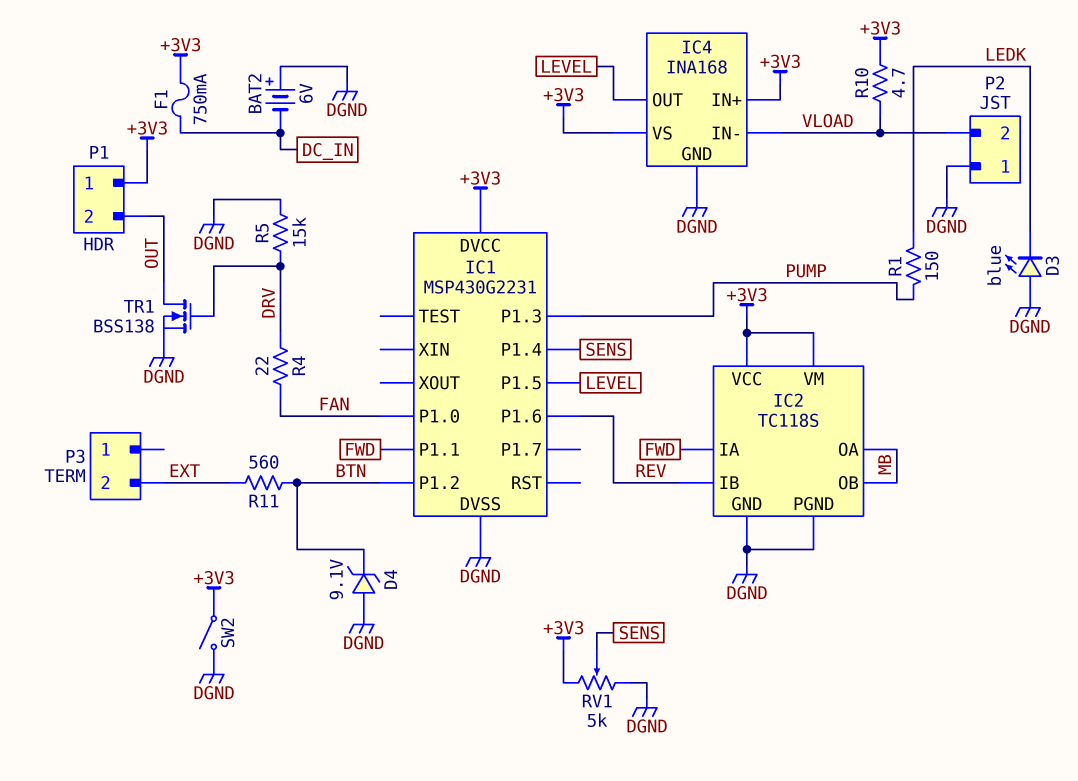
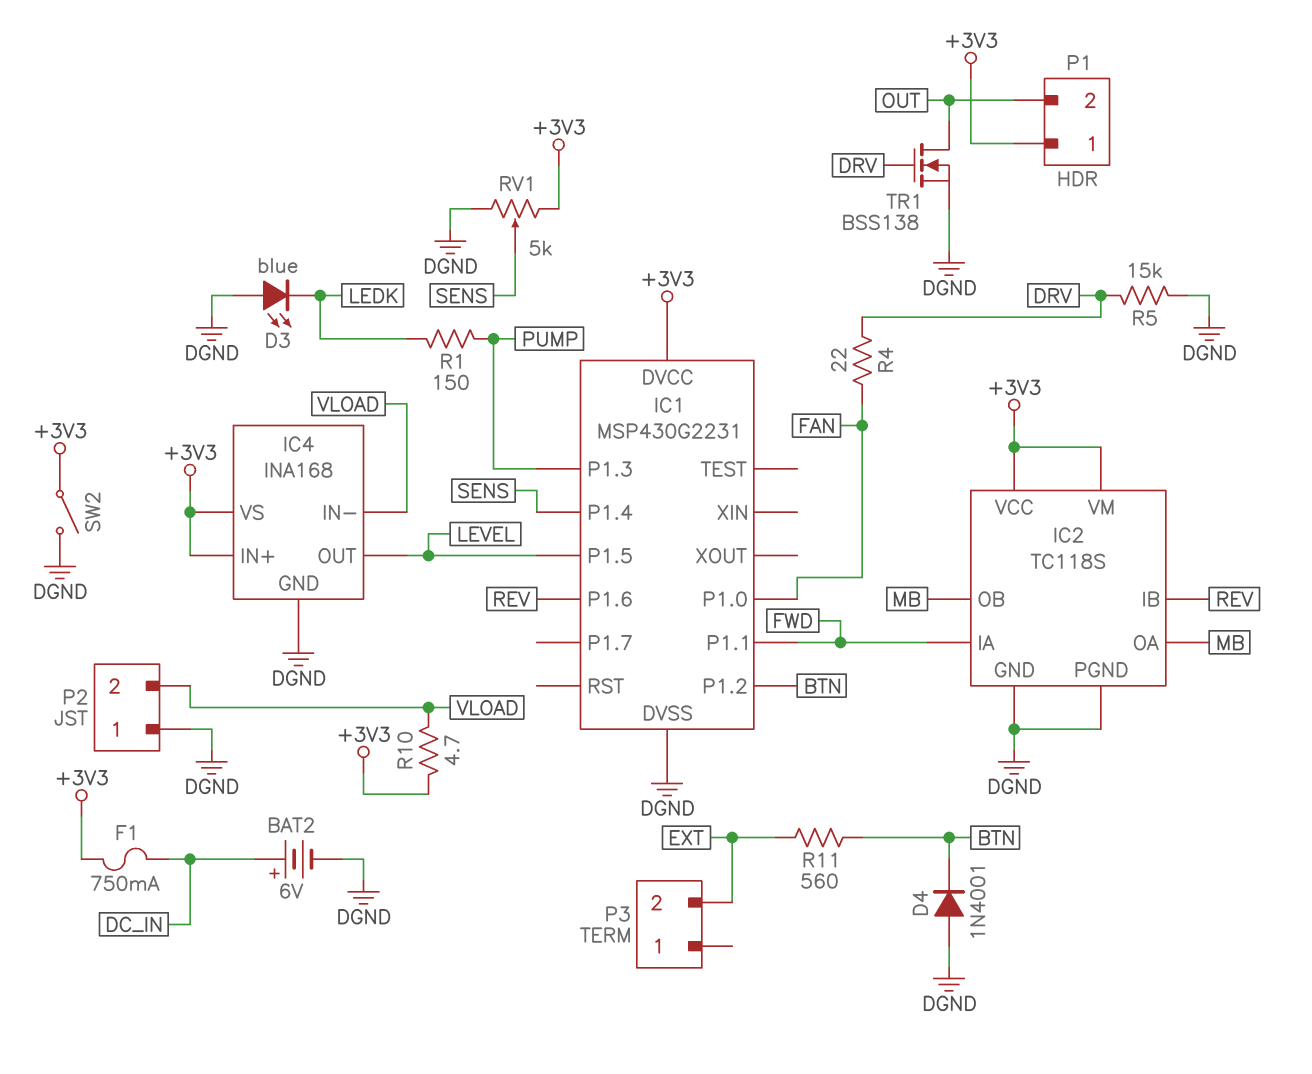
BAT2: 6V (plus DGND, minus DC_IN) -> 6V (plus DC_IN, minus DGND)
D4: zener 9.1V (A DGND, K BTN) -> diode 1N4001 (A DGND, K BTN)

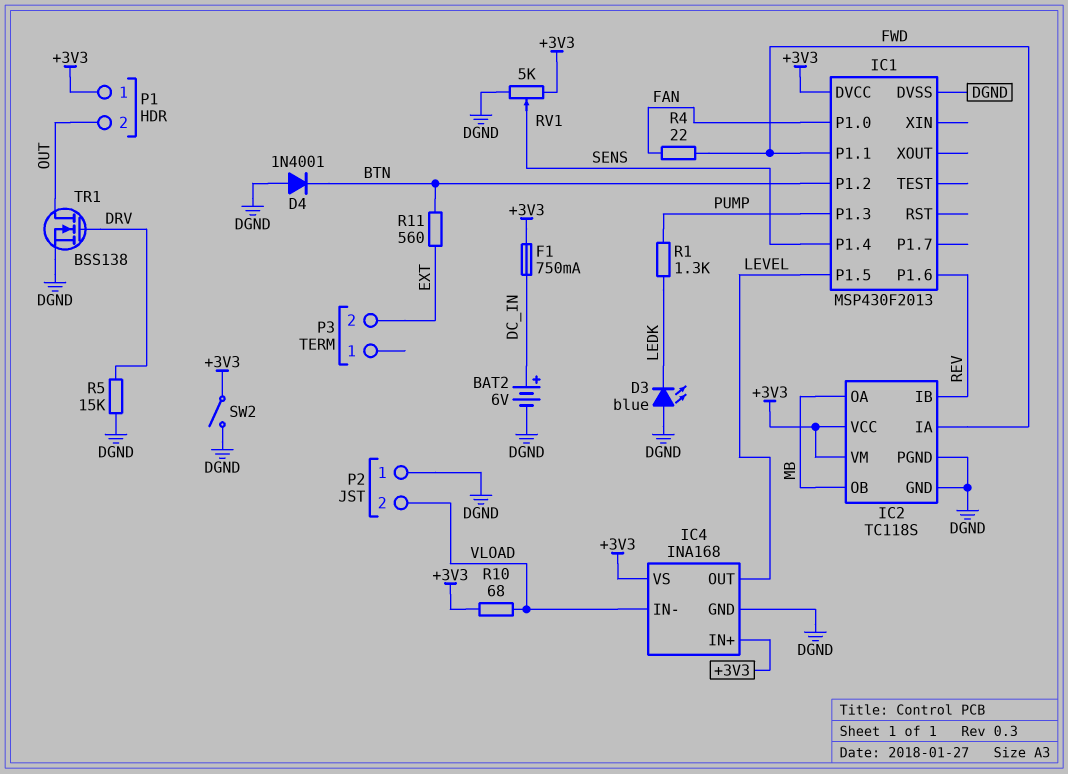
IC1: MSP430G2231 -> MSP430F2013
R1: 150 (LEDK, PUMP) -> 1.3k (LEDK, PUMP)
R4: 22 (DRV, FAN) -> 22 (FAN, FWD)
R10: 4.7 (+3V3, VLOAD) -> 68 (+3V3, VLOAD)

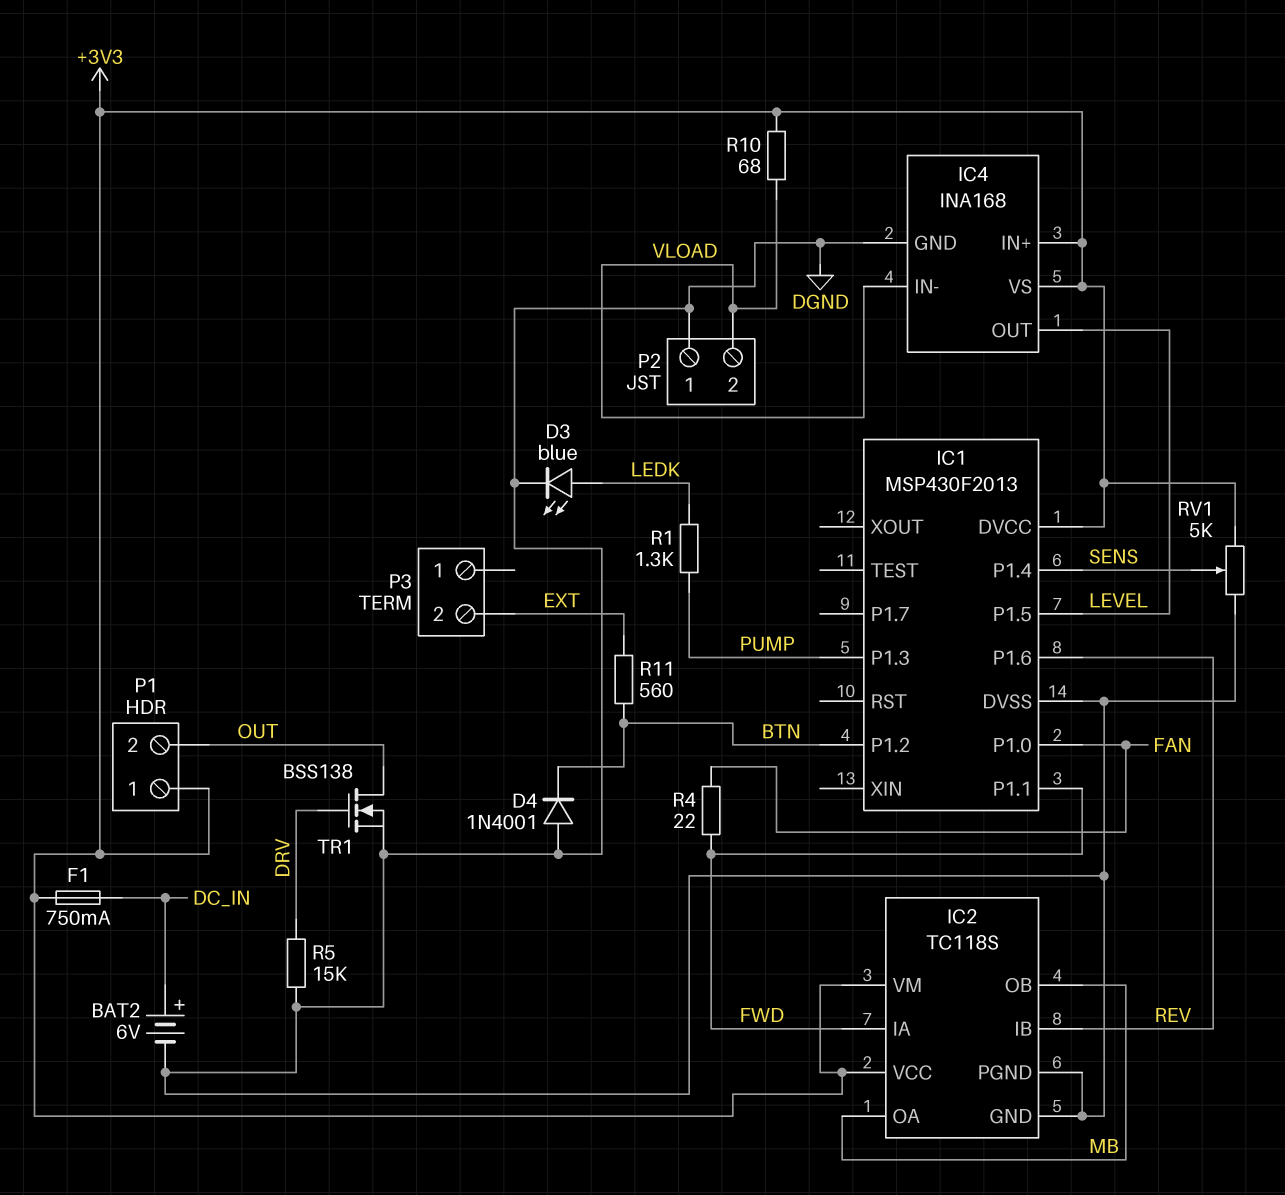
D3: LED blue (A DGND, K LEDK) -> LED blue (A LEDK, K DGND)
SW2: switch (+3V3, DGND) -> none

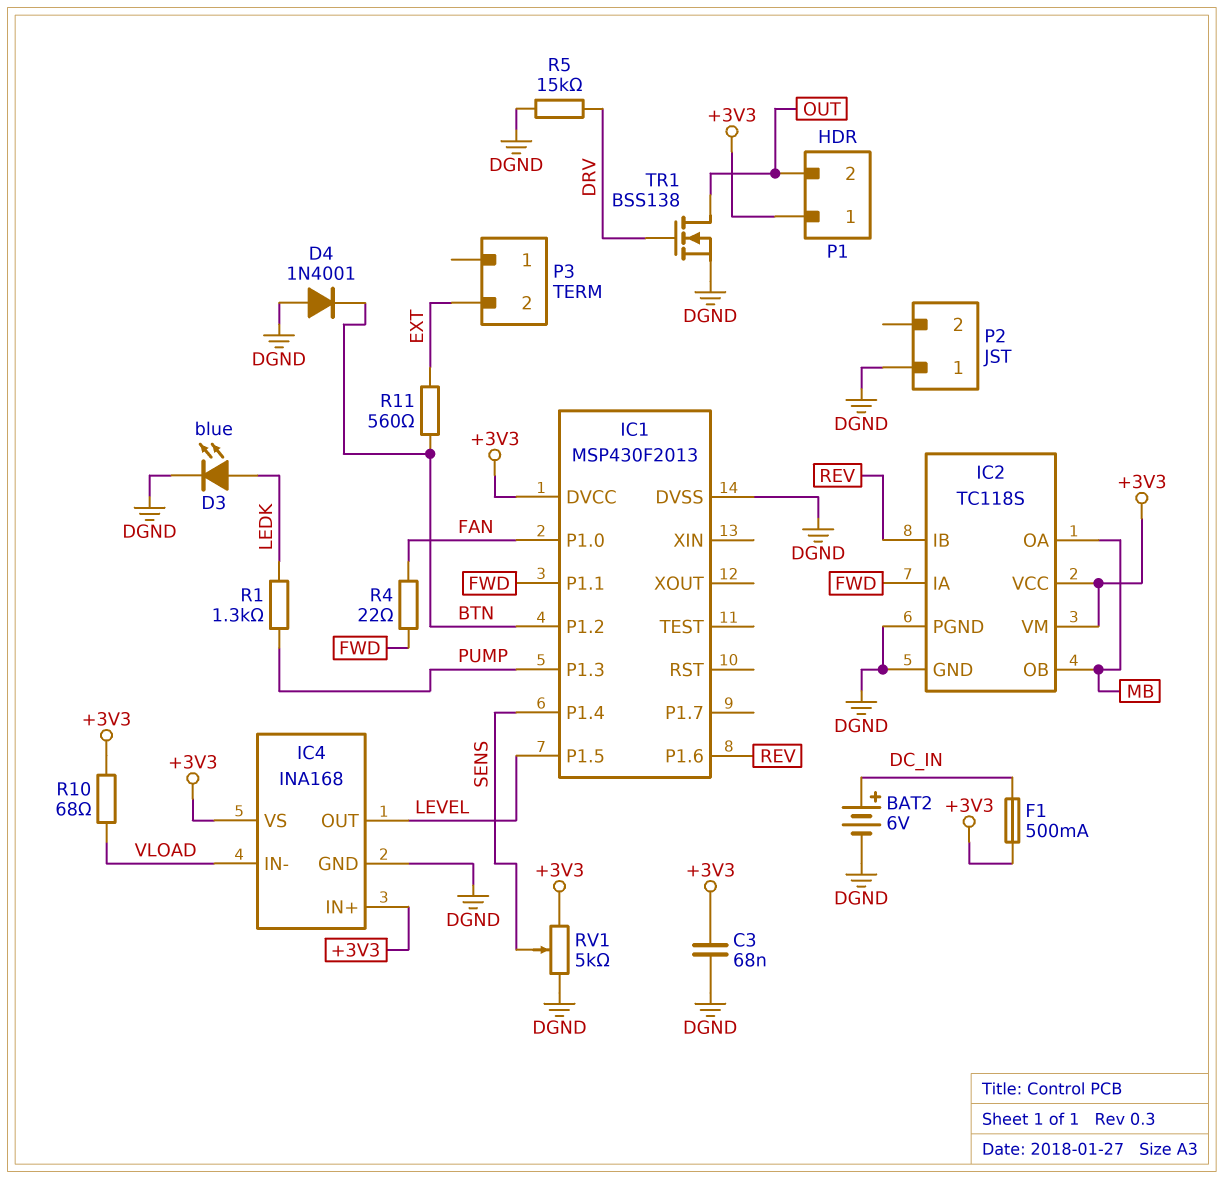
C3: none -> 68nF (+3V3, DGND)
F1: 750mA (+3V3, DC_IN) -> 500mA (+3V3, DC_IN)
P2 pin 2: VLOAD -> none

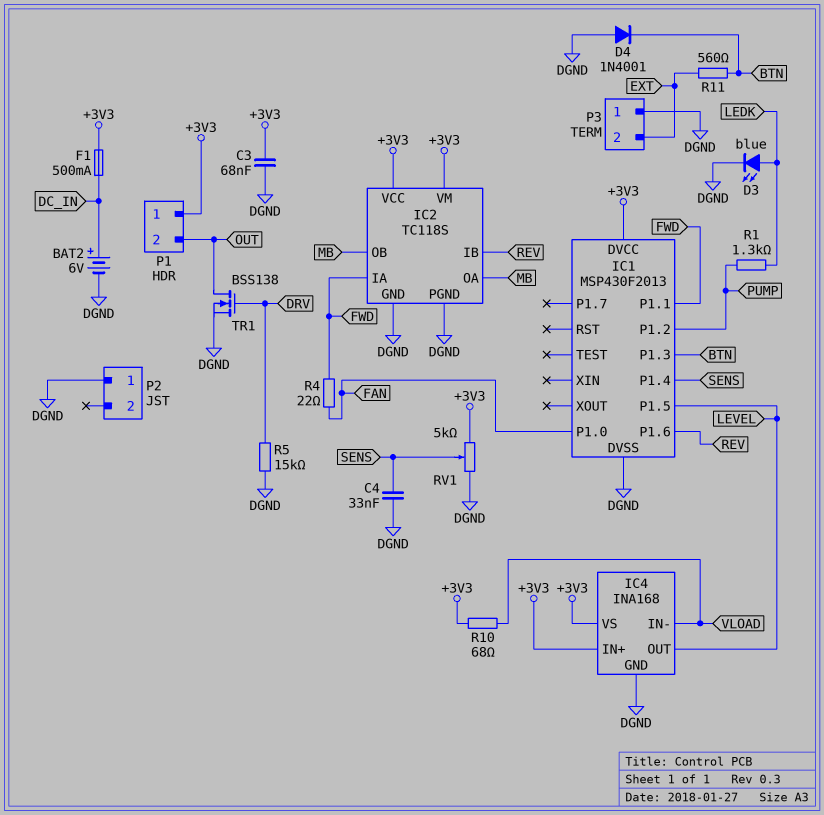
C4: none -> 33nF (DGND, SENS)
IC1 pin P1.2: BTN -> PUMP
IC1 pin P1.3: PUMP -> BTN
P3 pin 1: none -> DGND

